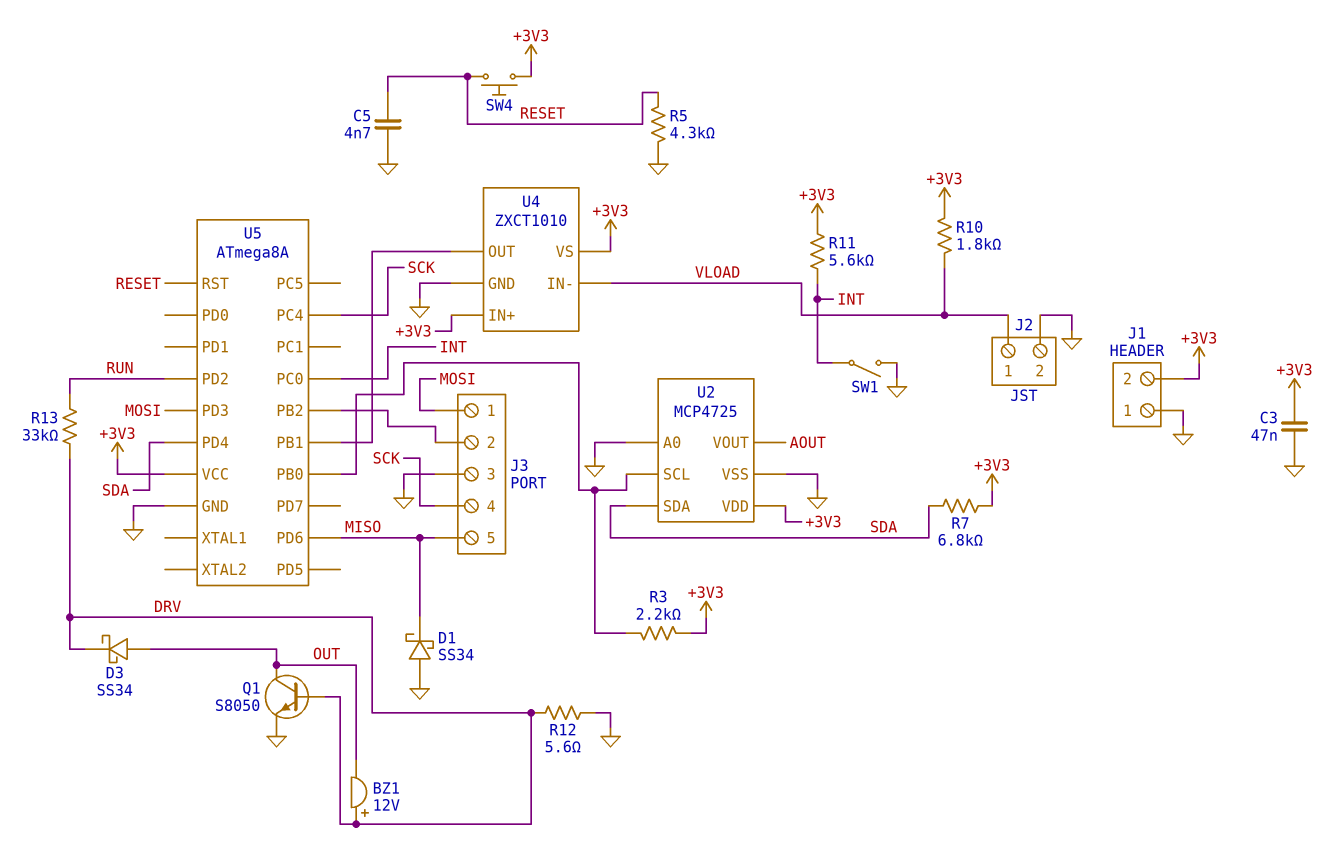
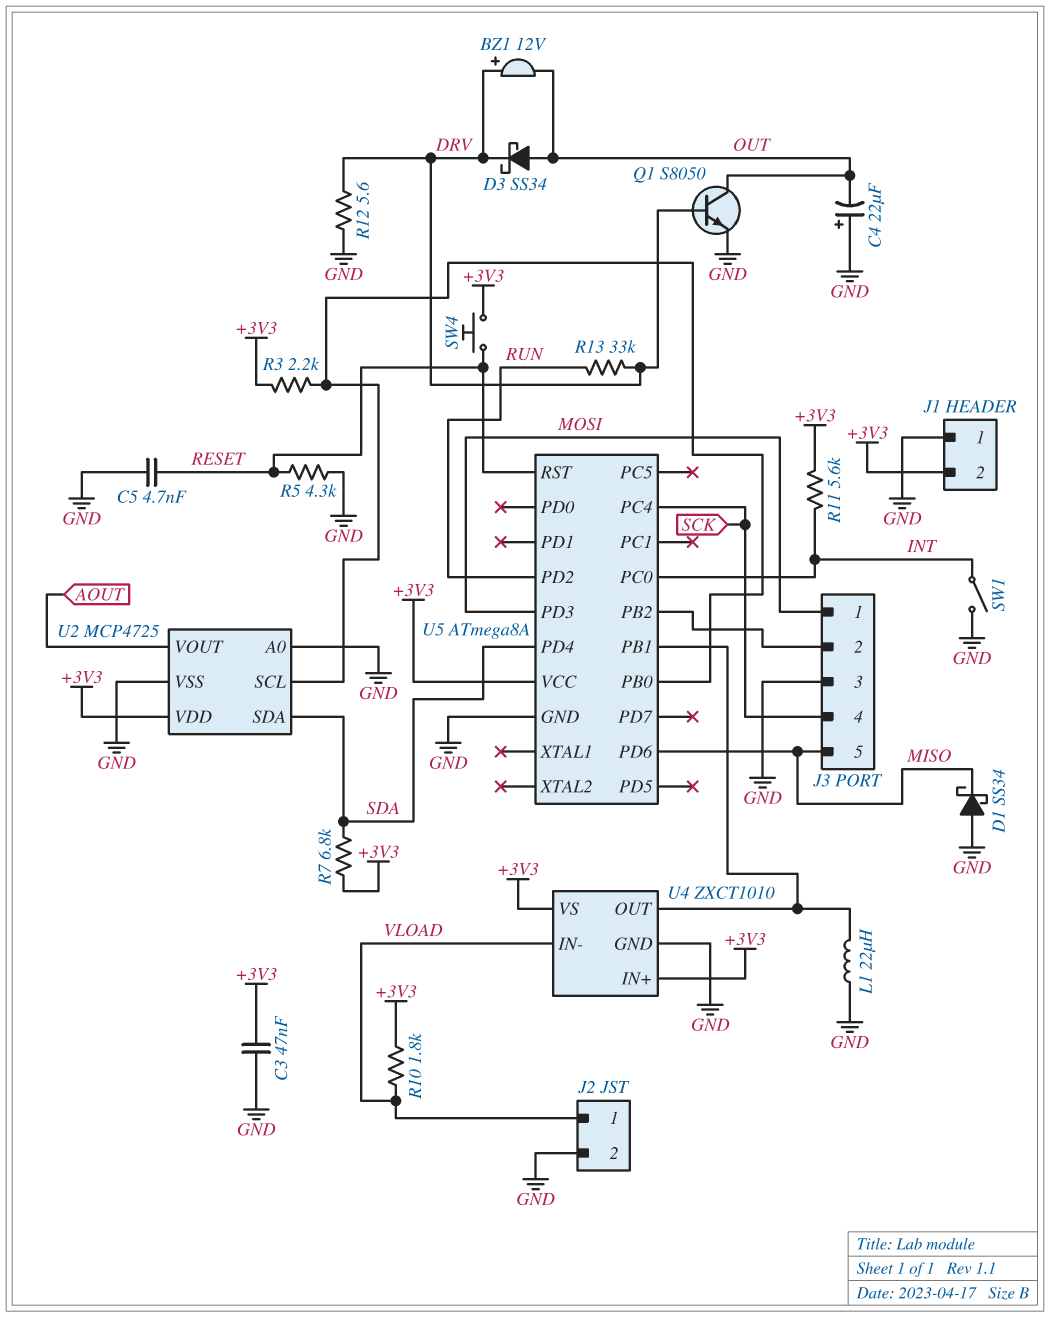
C4: none -> 22uF (plus GND, minus OUT)
L1: none -> 22uH (GND, U4/OUT)

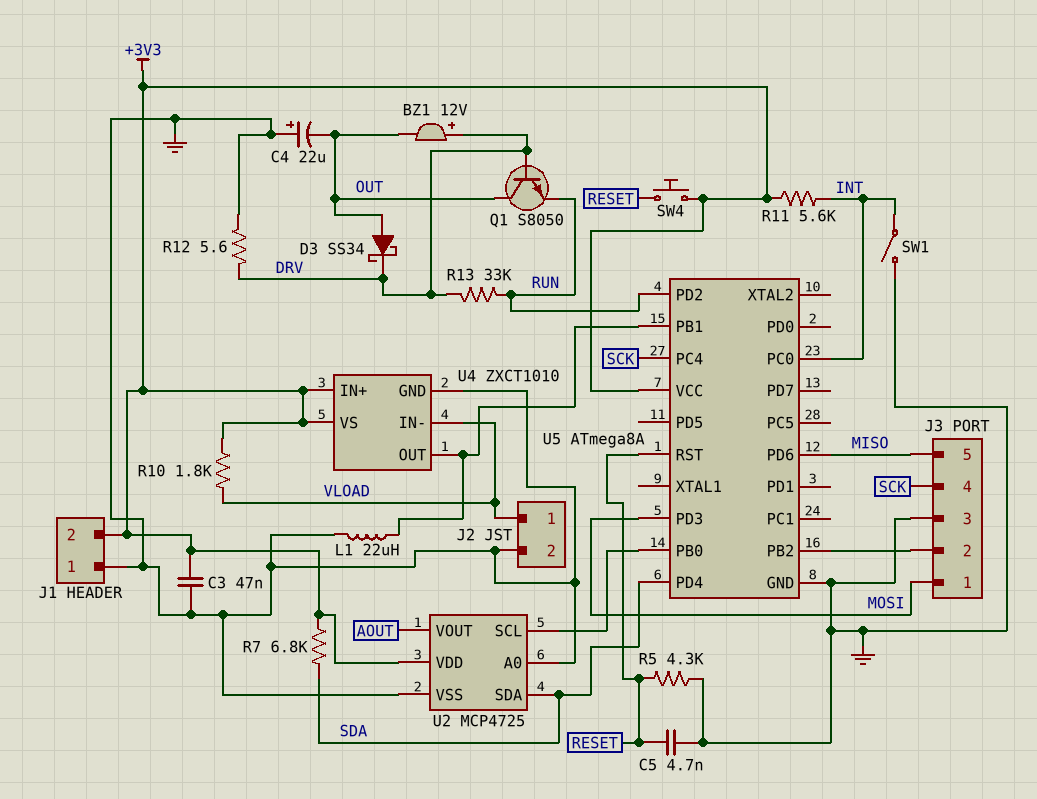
D1: schottky SS34 (A GND, K MISO) -> none
Q1: NPN S8050 (B DRV, C OUT, E GND) -> NPN S8050 (B DRV, C OUT, E RUN)
R3: 2.2k (+3V3, U2/SCL) -> none

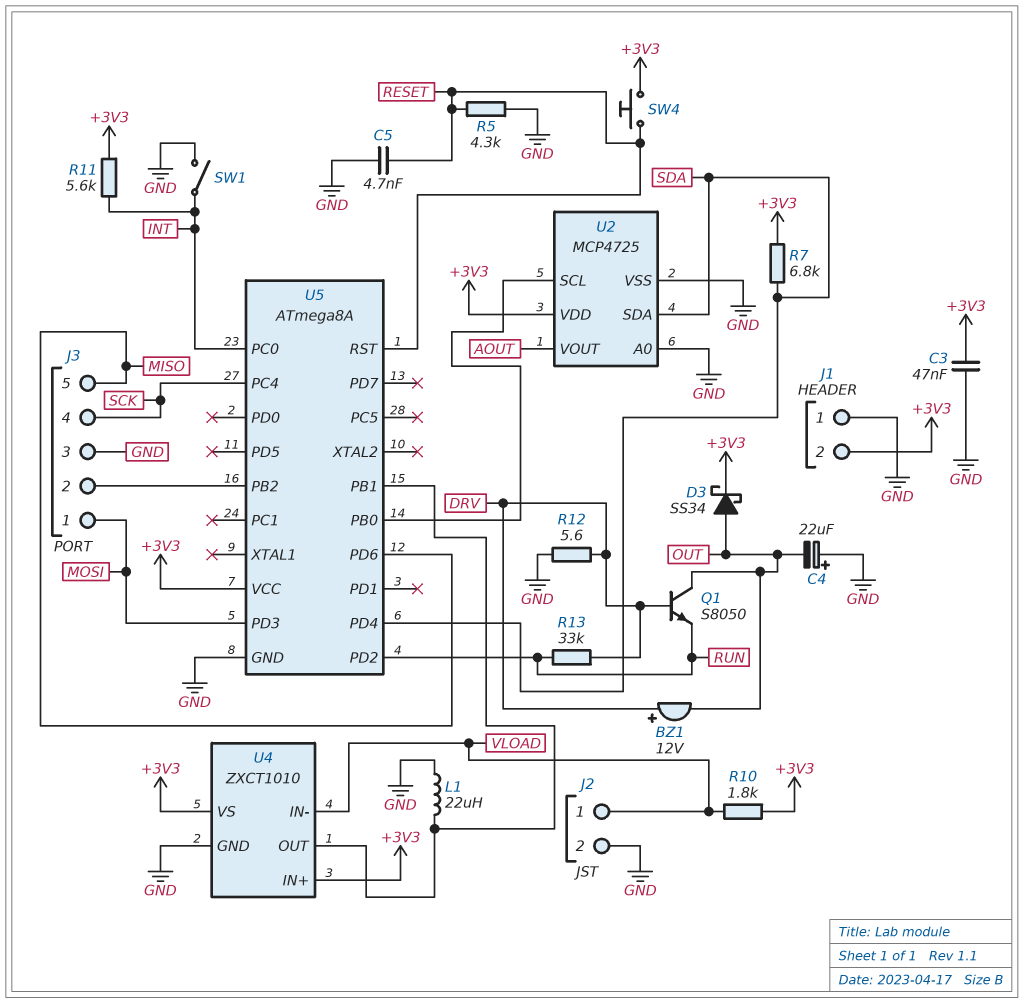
D3: schottky SS34 (A OUT, K DRV) -> schottky SS34 (A OUT, K +3V3)

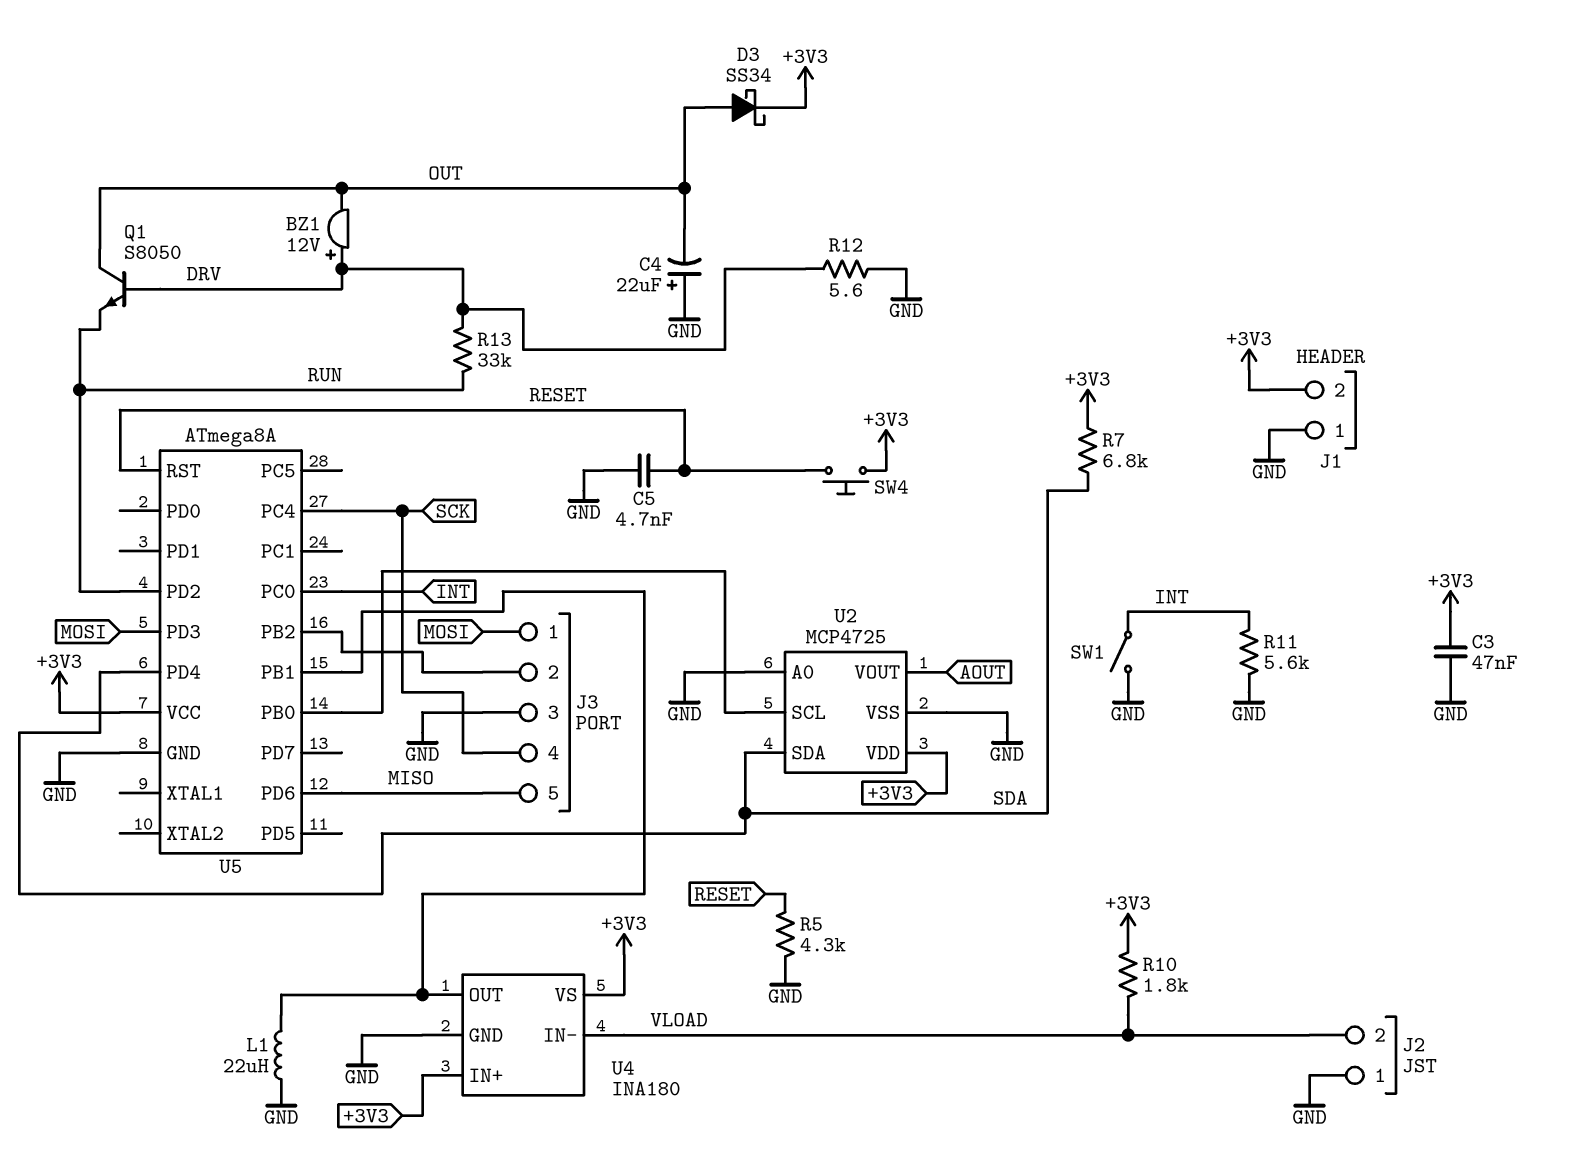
J2 pin 1: VLOAD -> GND
J2 pin 2: GND -> VLOAD
R11: 5.6k (+3V3, INT) -> 5.6k (GND, INT)
U4: ZXCT1010 -> INA180

